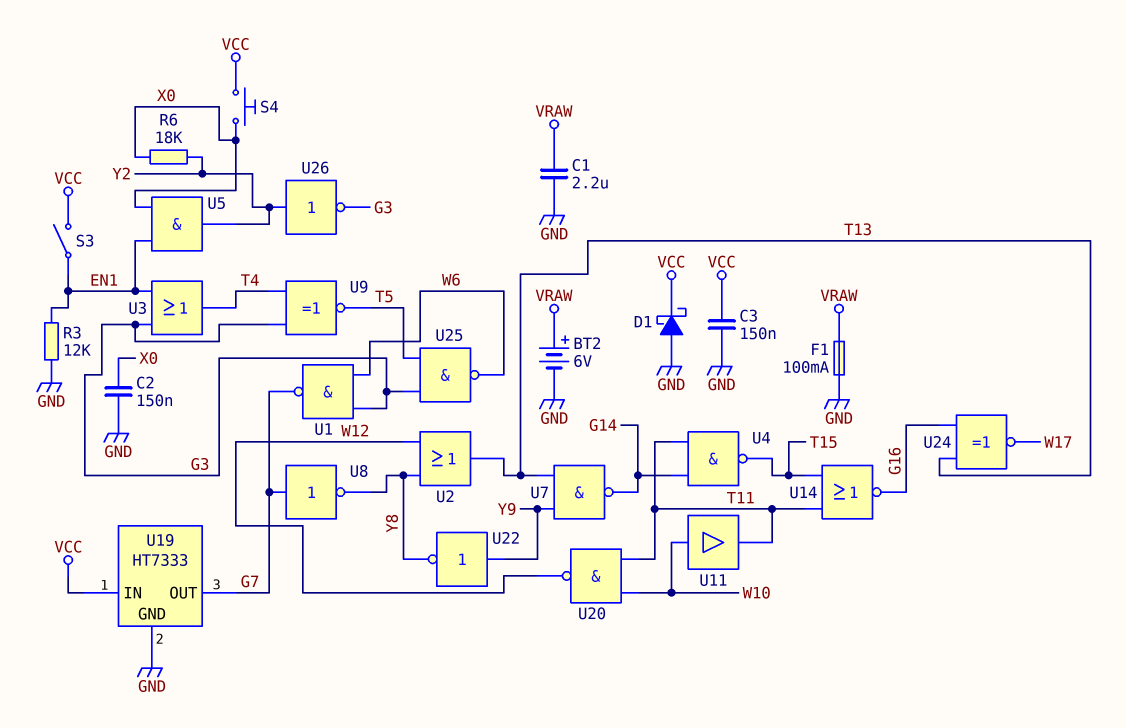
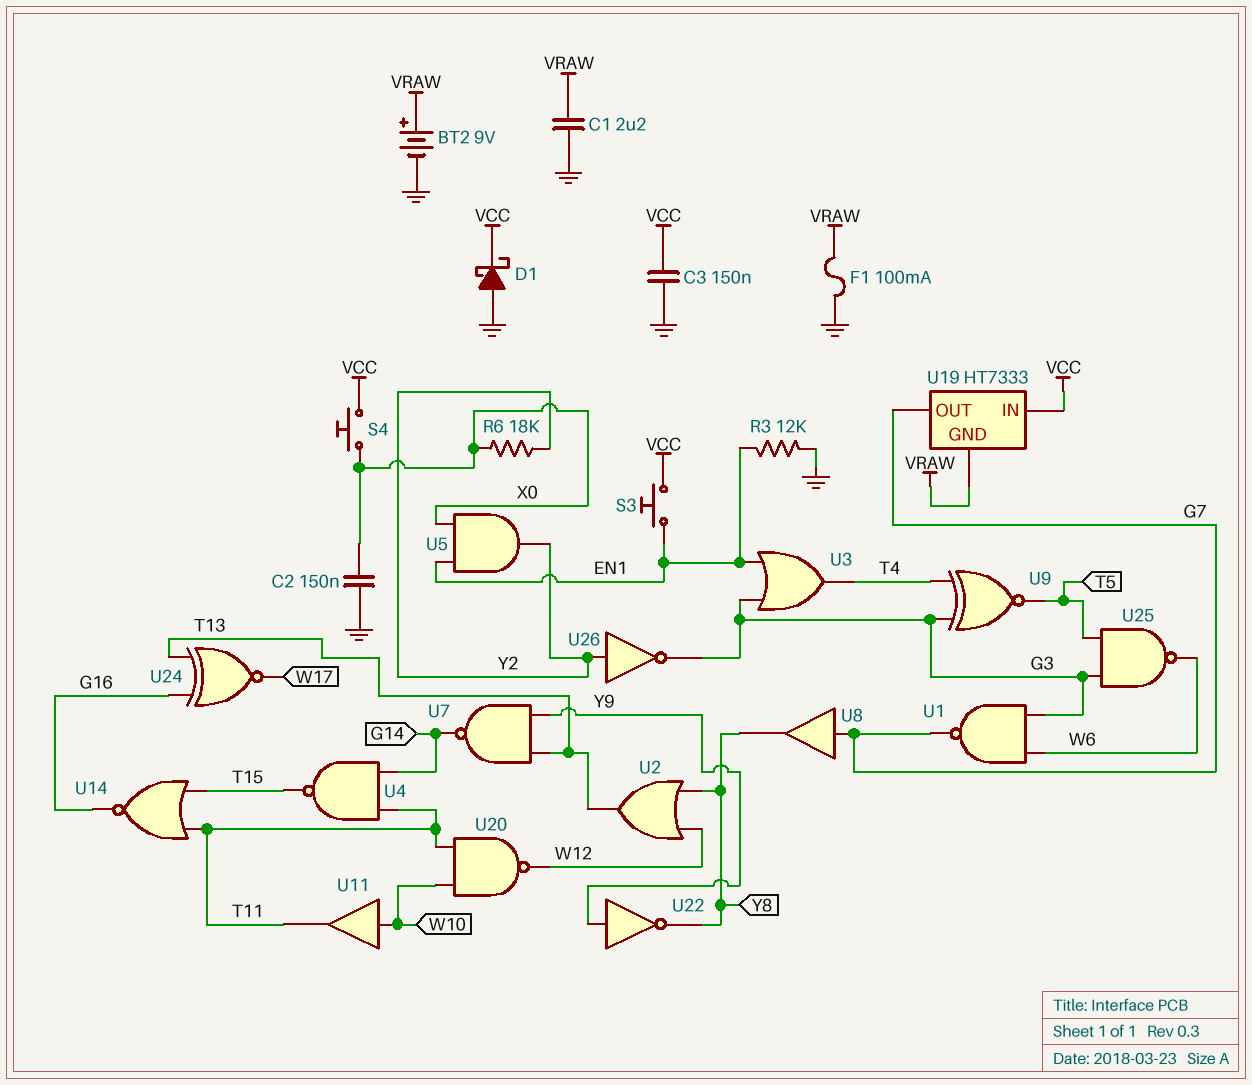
BT2: 6V (plus VRAW, minus GND) -> 9V (plus VRAW, minus GND)
S3: switch (EN1, VCC) -> button (EN1, VCC)
U8: NOT (in G7, out Y8) -> buffer (in G7, out Y8)
U19 pin GND: GND -> VRAW

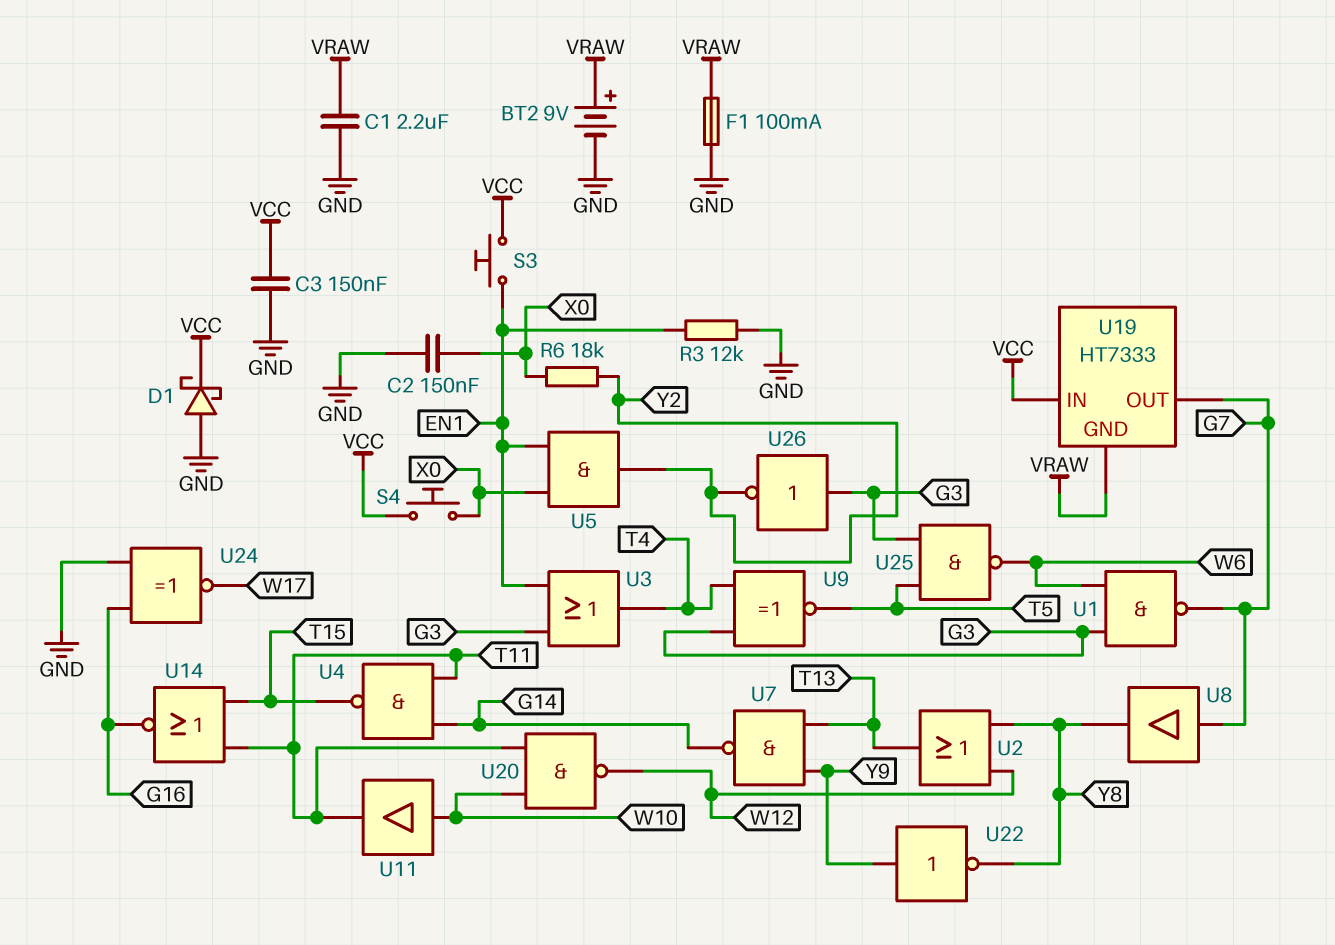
U24: XNOR (in G16, in T13, out W17) -> XNOR (in G16, in GND, out W17)
U26: NOT (in Y2, out G3) -> NOT (in G3, out Y2)

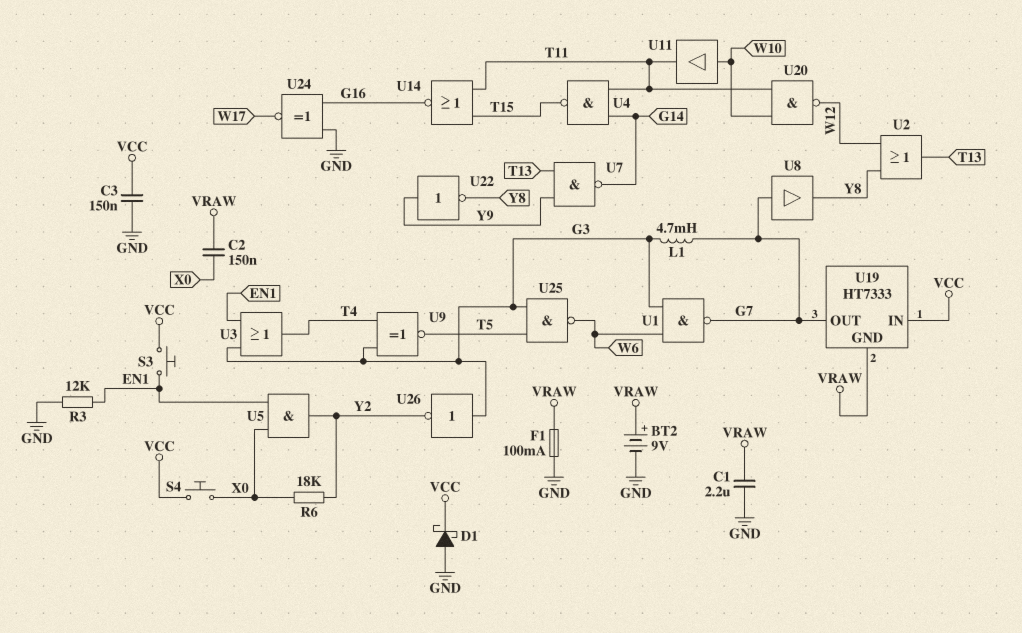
C2: 150nF (GND, X0) -> 150nF (VRAW, X0)
L1: none -> 4.7mH (G3, G7)

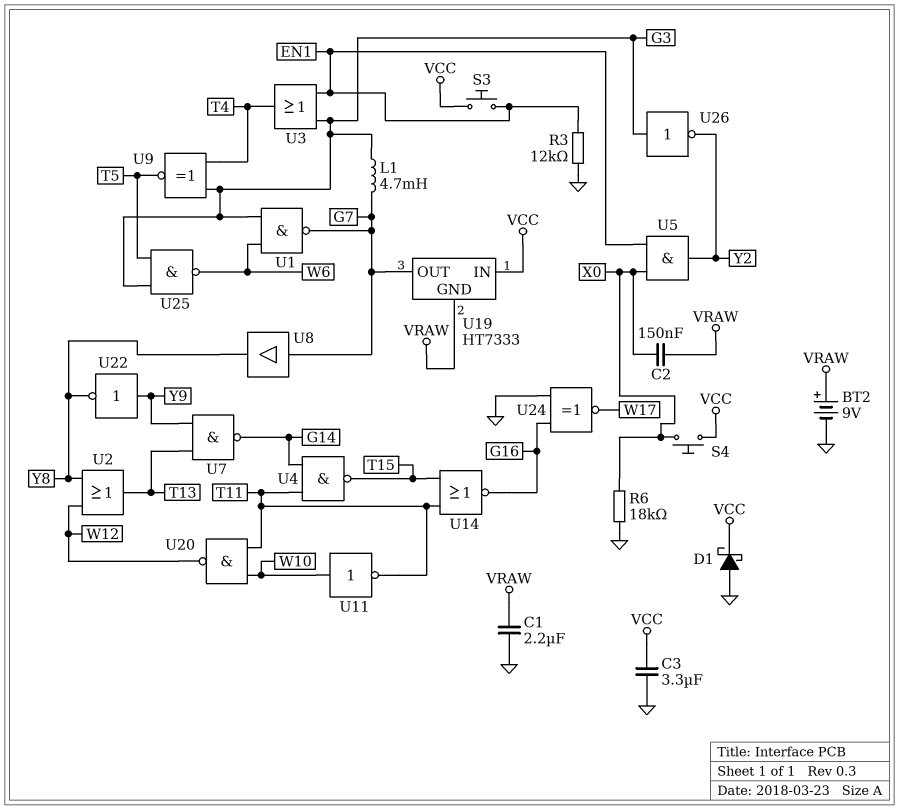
C3: 150nF (GND, VCC) -> 3.3uF (GND, VCC)
F1: 100mA (GND, VRAW) -> none
R6: 18k (X0, Y2) -> 18k (GND, X0)
U11: buffer (in W10, out T11) -> NOT (in W10, out T11)

